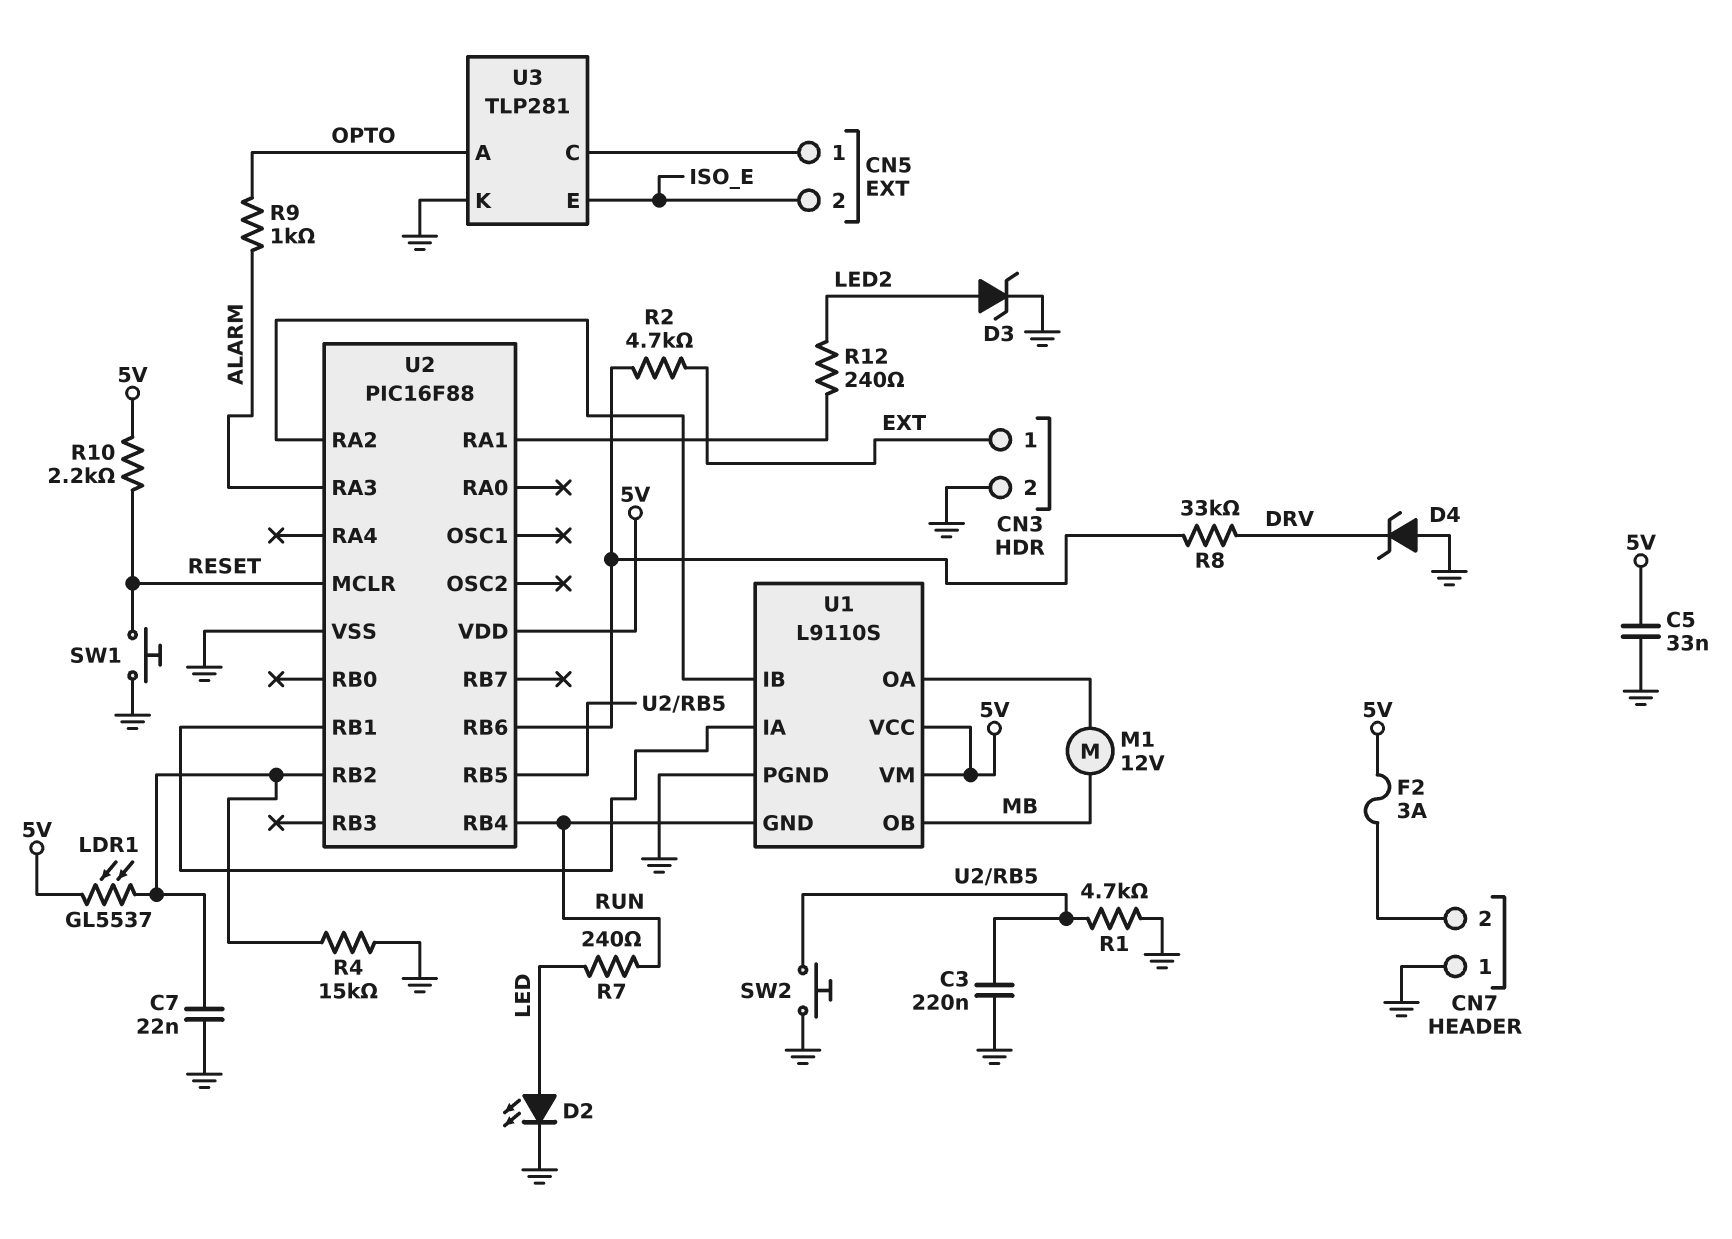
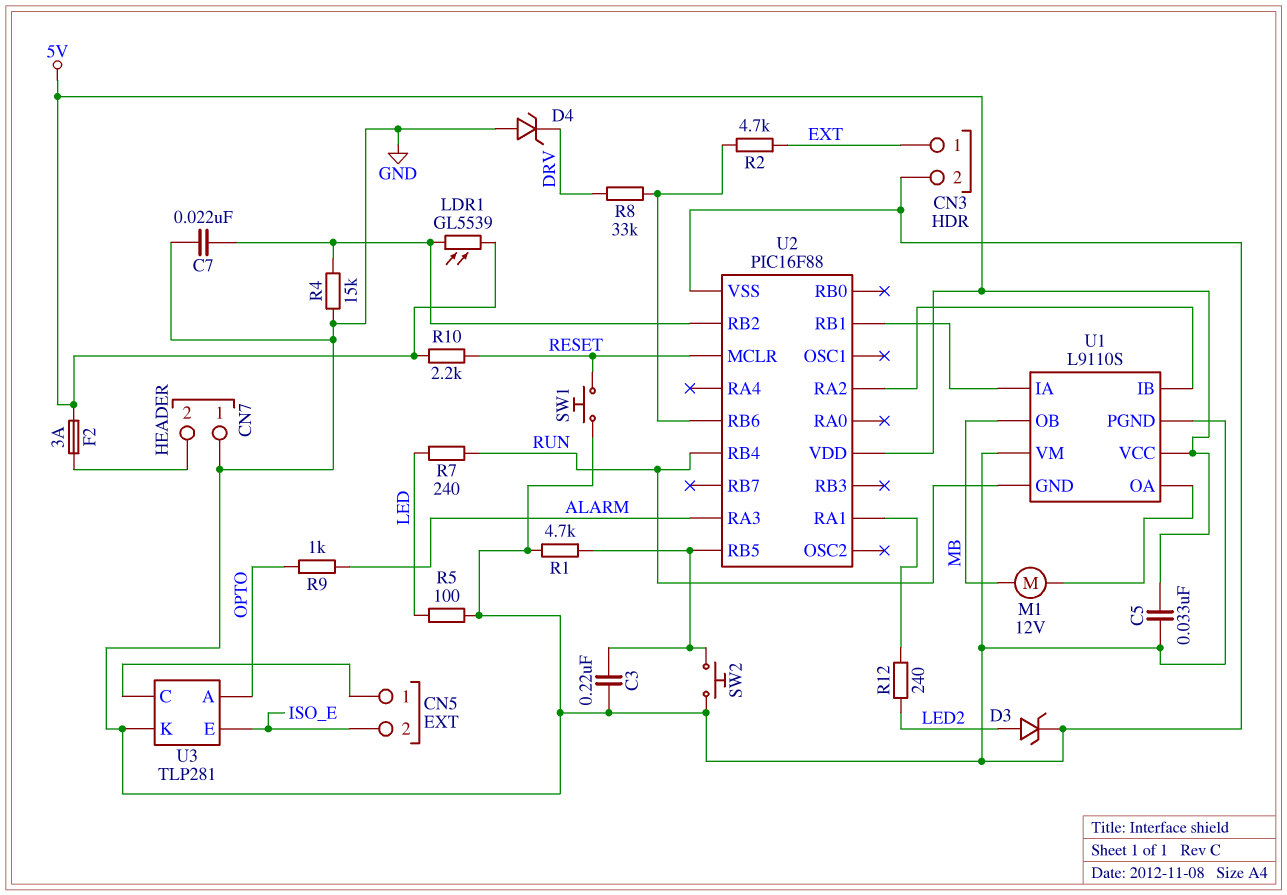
D2: LED (A LED, K GND) -> none
LDR1: GL5537 (5V, U2/RB2) -> GL5539 (5V, U2/RB2)
R5: none -> 100 (GND, LED)
U1 pin VM: 5V -> GND

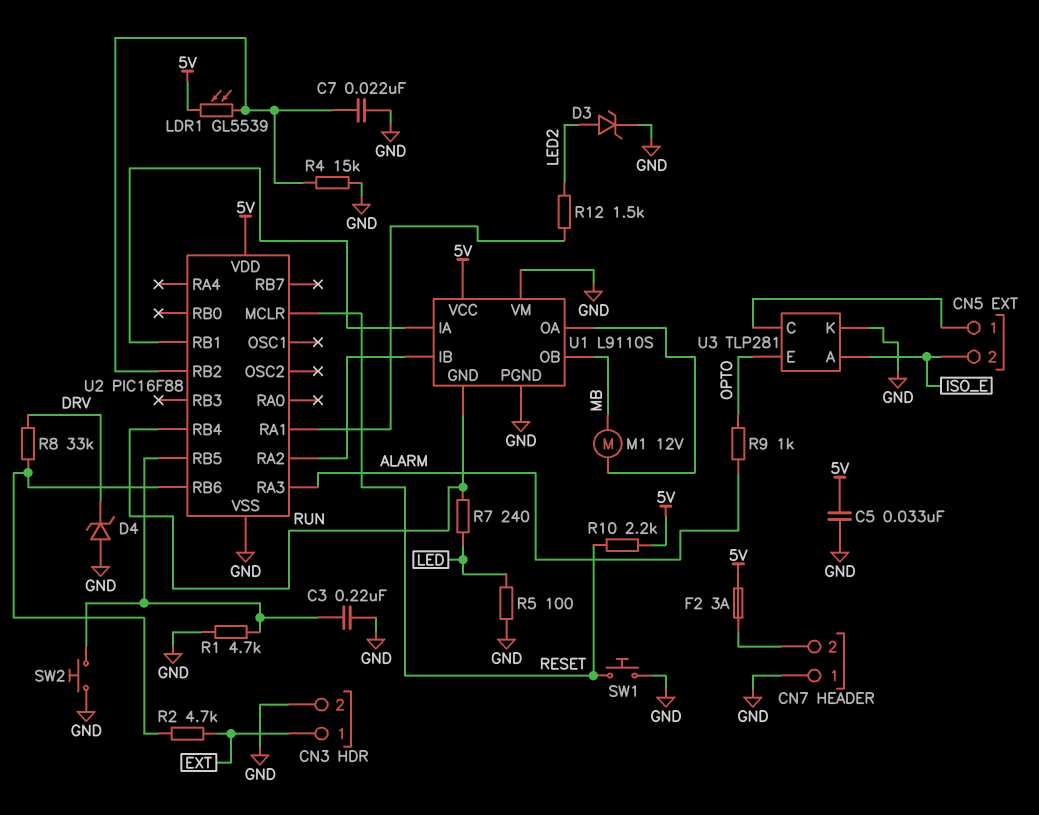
R12: 240 (LED2, U2/RA1) -> 1.5k (LED2, U2/RA1)
U3 pin A: OPTO -> ISO_E
U3 pin E: ISO_E -> OPTO

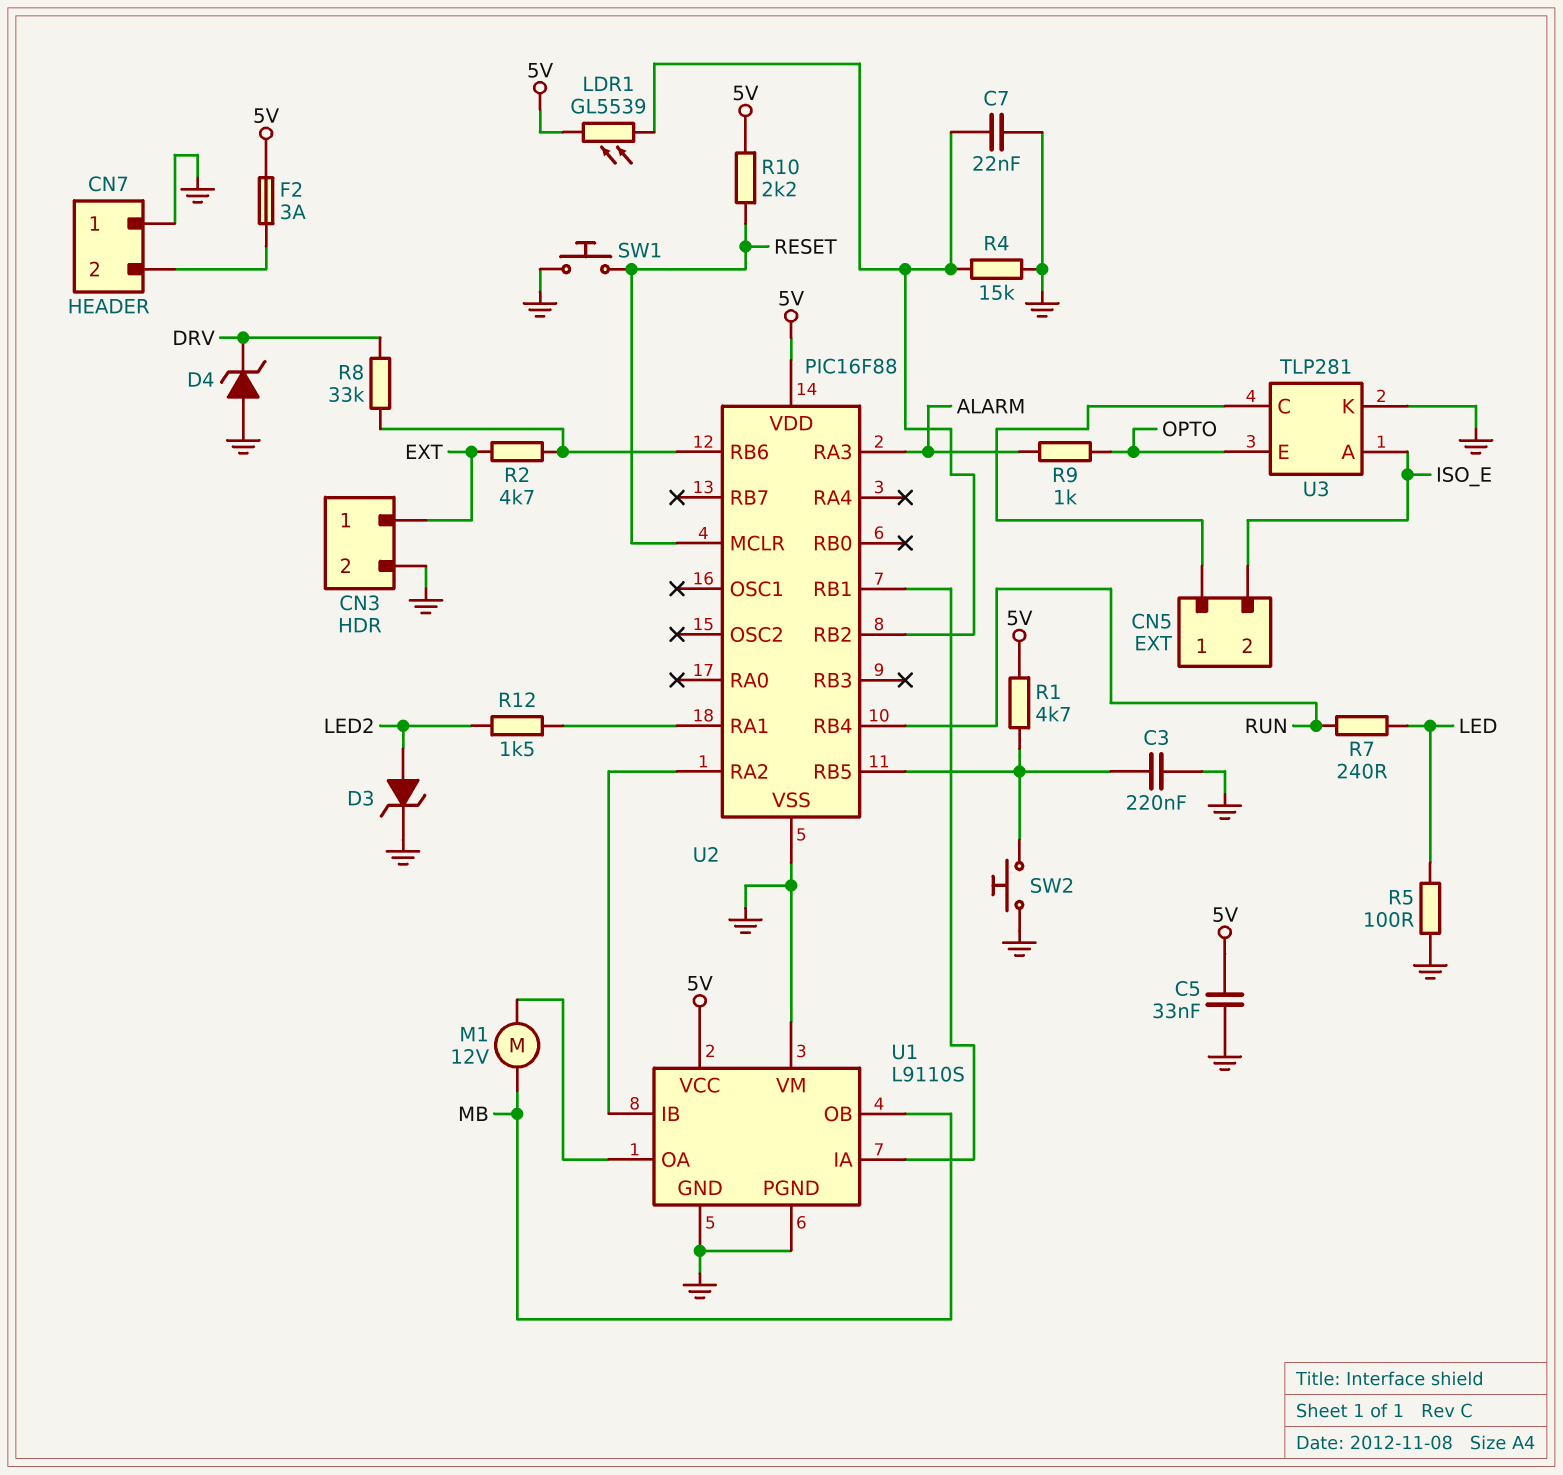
R1: 4.7k (GND, U2/RB5) -> 4.7k (5V, U2/RB5)
U1 pin GND: RUN -> GND

